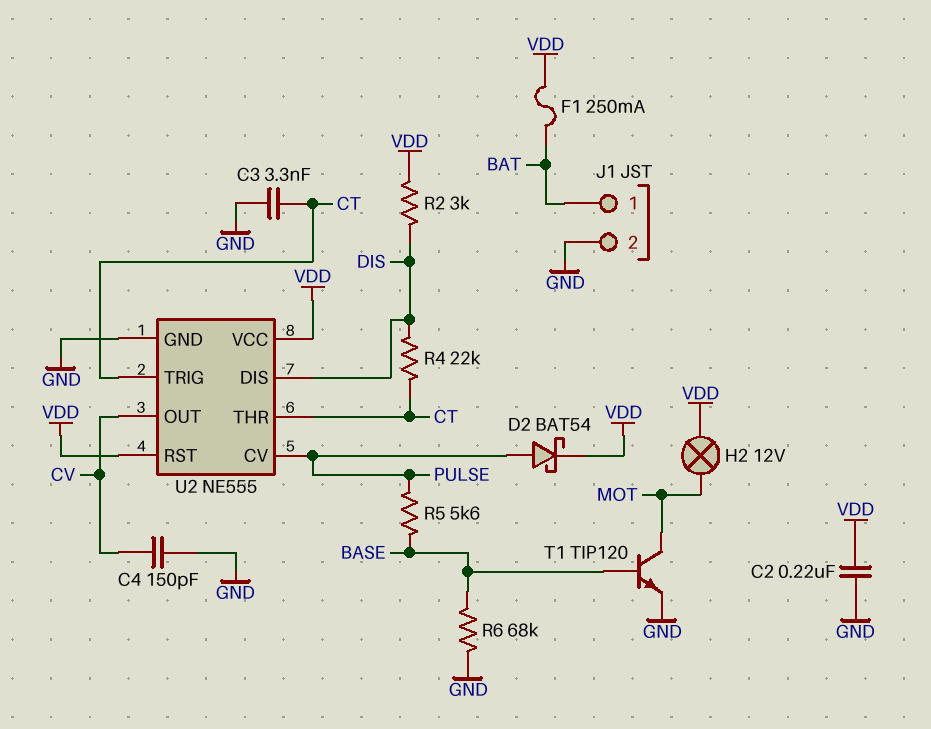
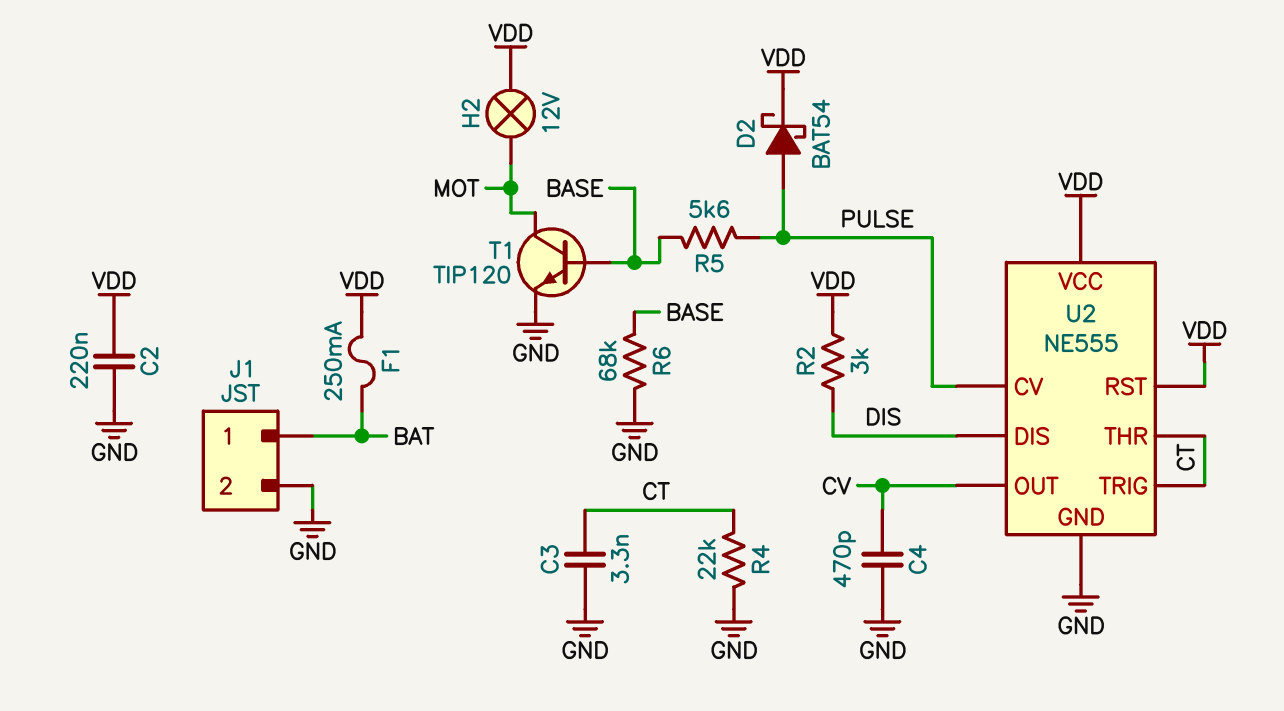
C4: 150pF (CV, GND) -> 470pF (CV, GND)
R4: 22k (CT, DIS) -> 22k (CT, GND)

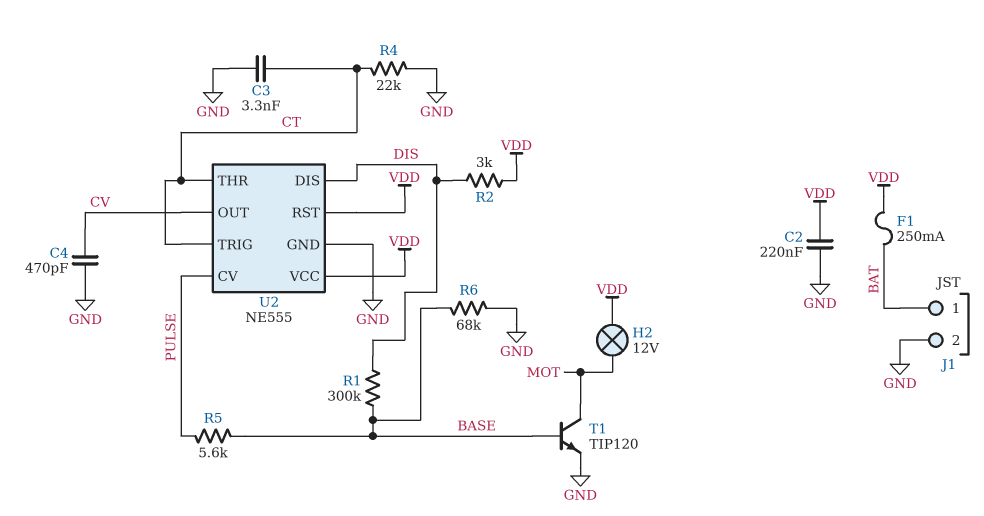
D2: schottky BAT54 (A PULSE, K VDD) -> none
R1: none -> 300k (BASE, DIS)

